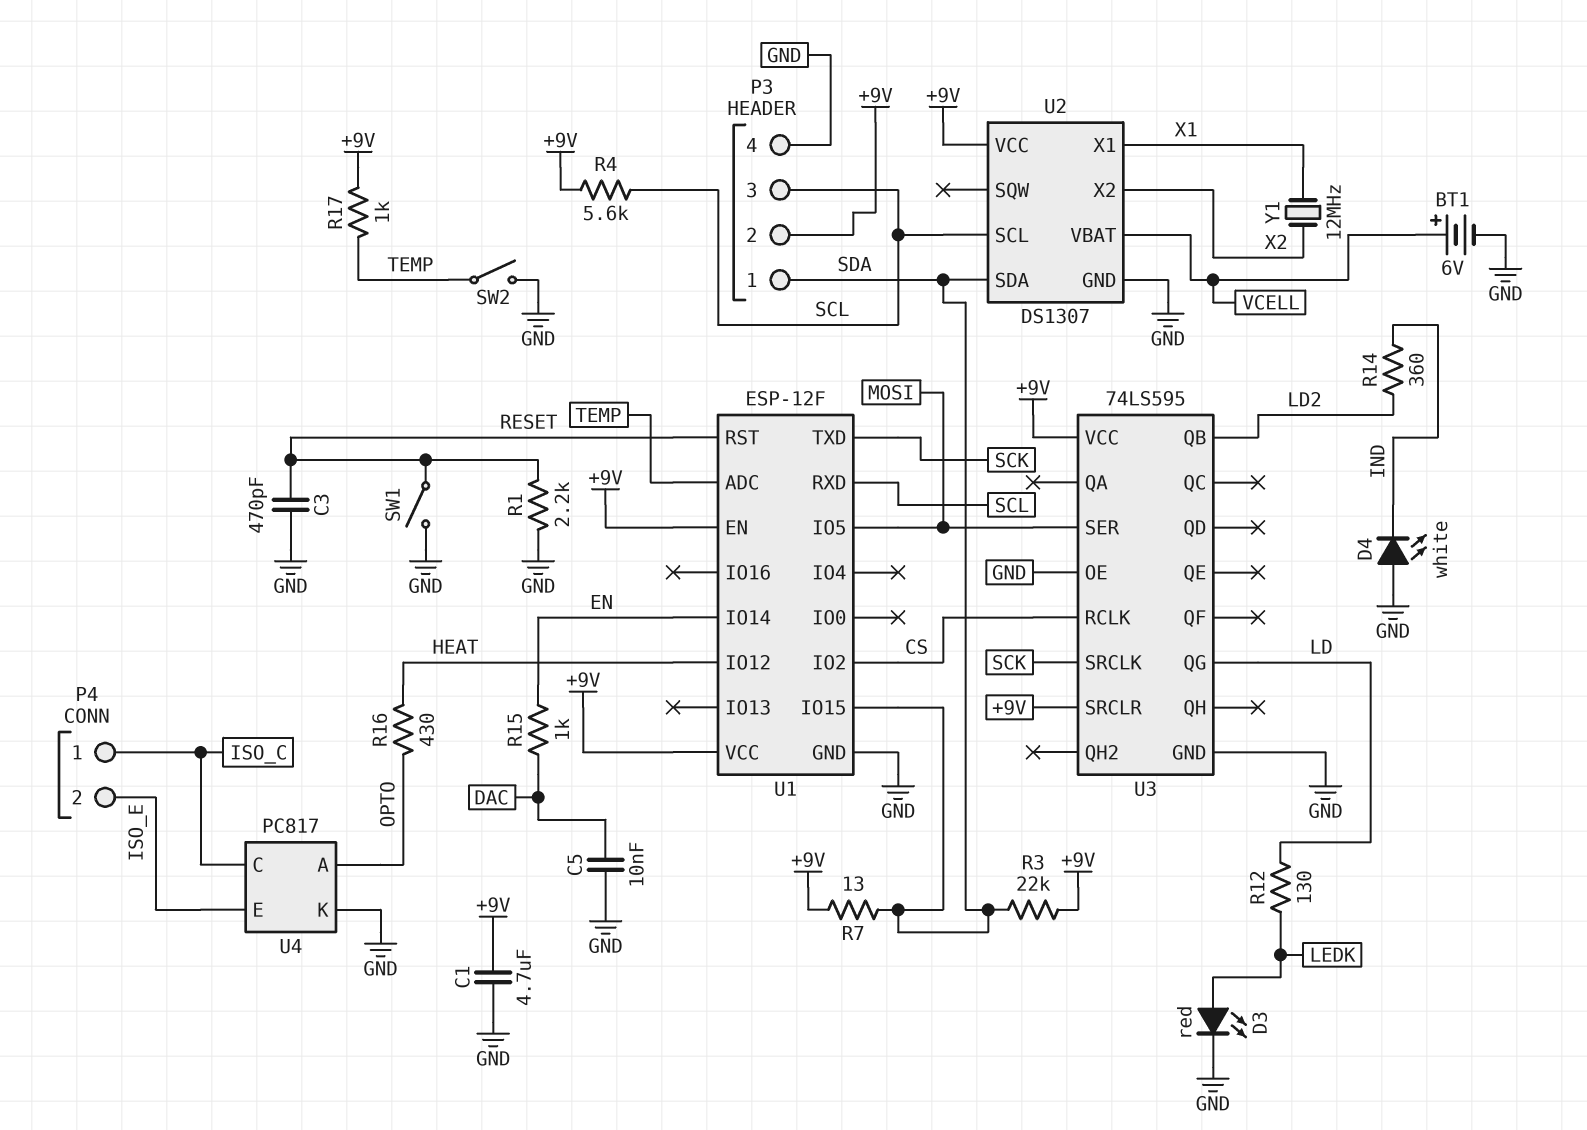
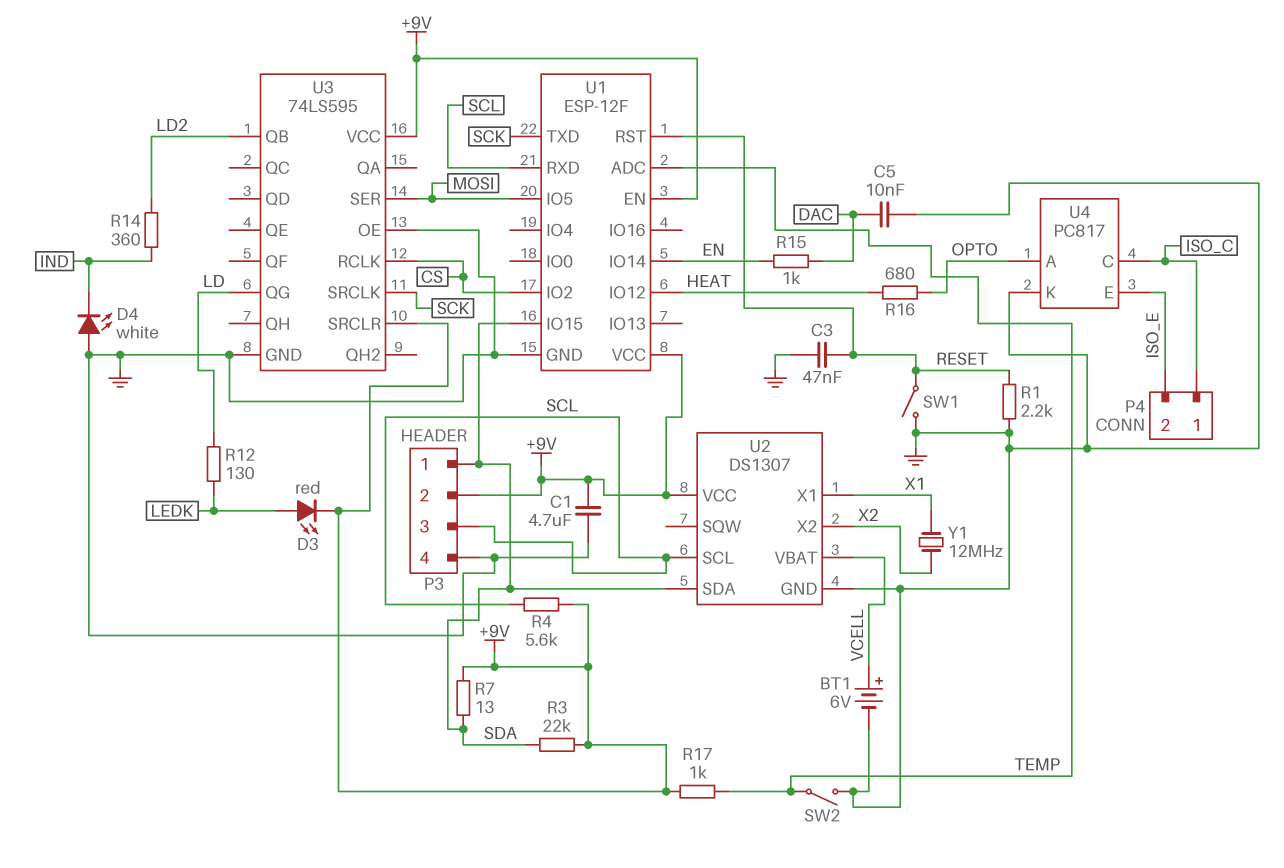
C3: 470pF (GND, RESET) -> 47nF (GND, RESET)
D3: LED red (A LEDK, K GND) -> LED red (A LEDK, K +9V)
R16: 430 (HEAT, OPTO) -> 680 (HEAT, OPTO)

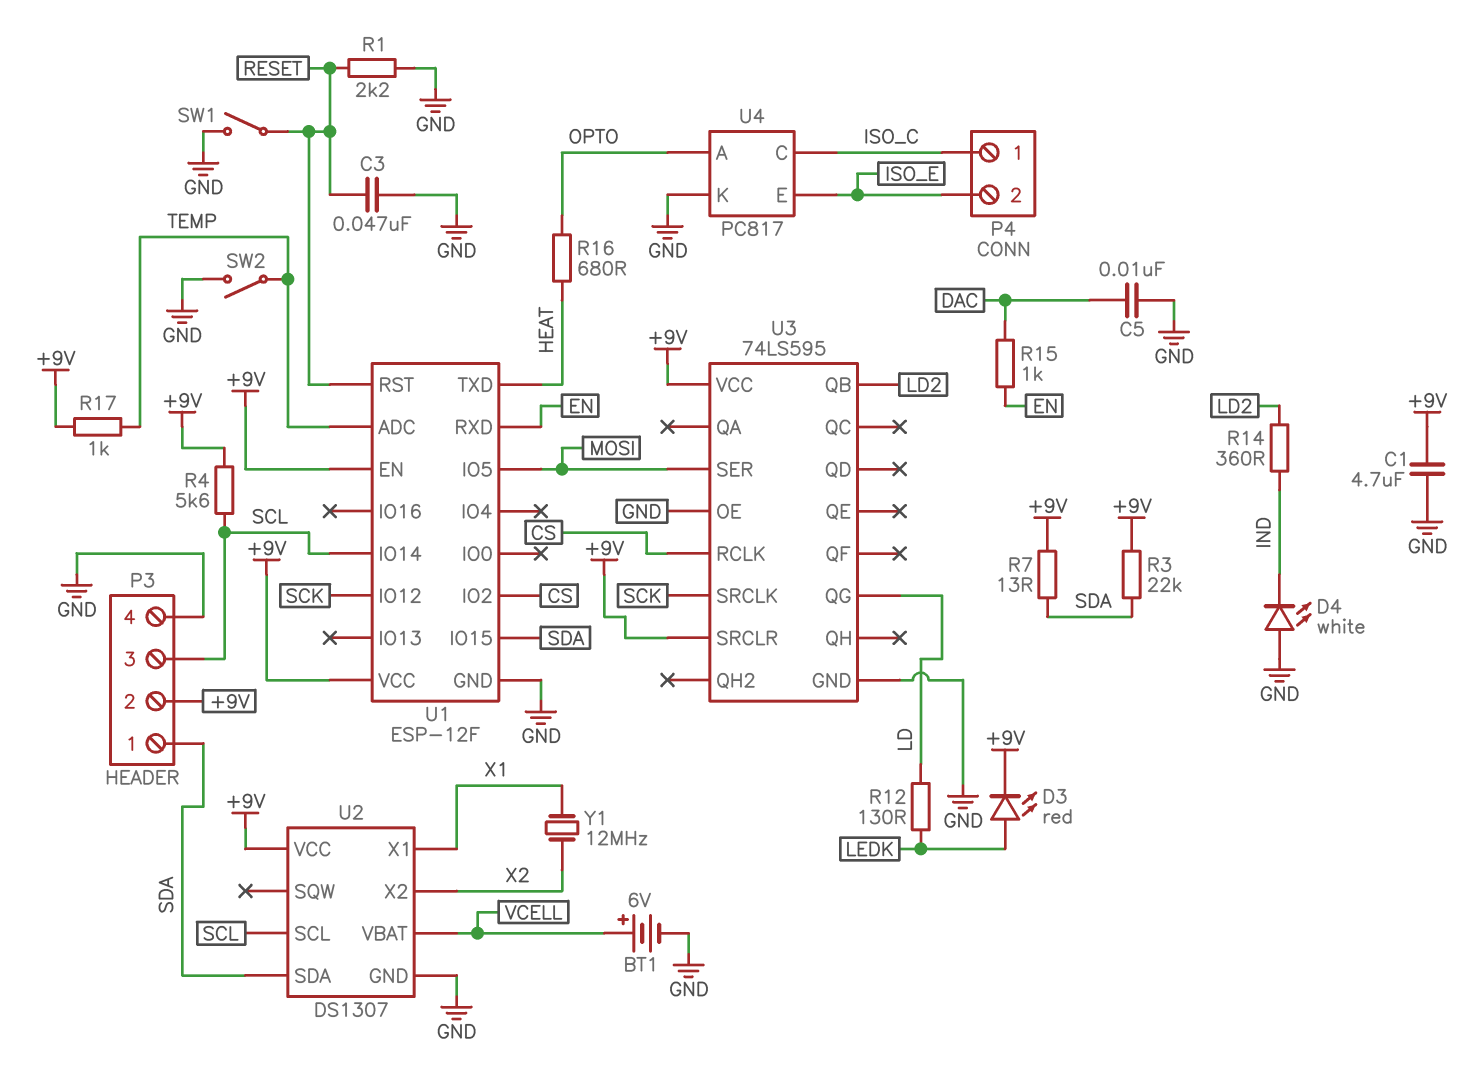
U1 pin IO12: HEAT -> SCK
U1 pin IO14: EN -> SCL
U1 pin RXD: SCL -> EN
U1 pin TXD: SCK -> HEAT

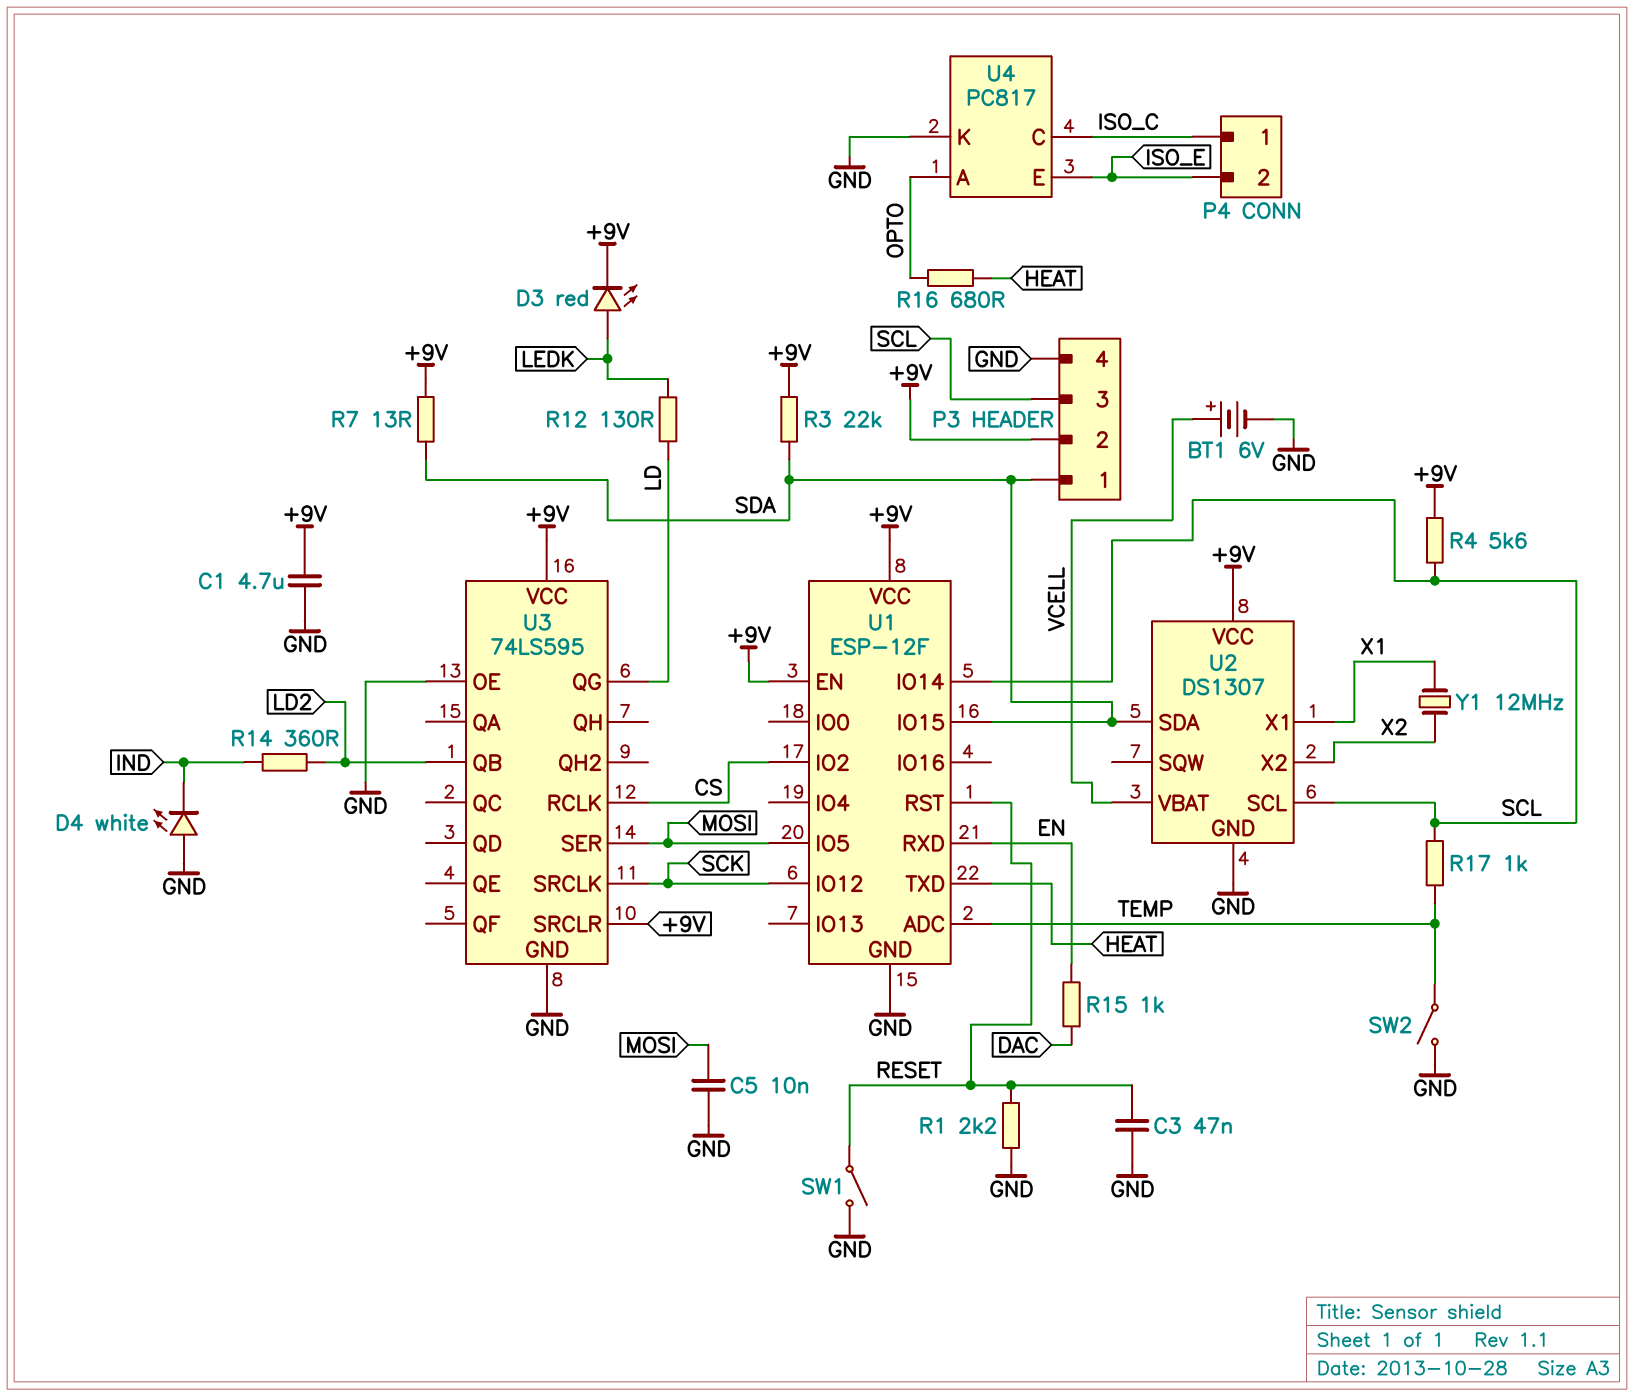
C5: 10nF (DAC, GND) -> 10nF (GND, MOSI)
R17: 1k (+9V, TEMP) -> 1k (SCL, TEMP)

